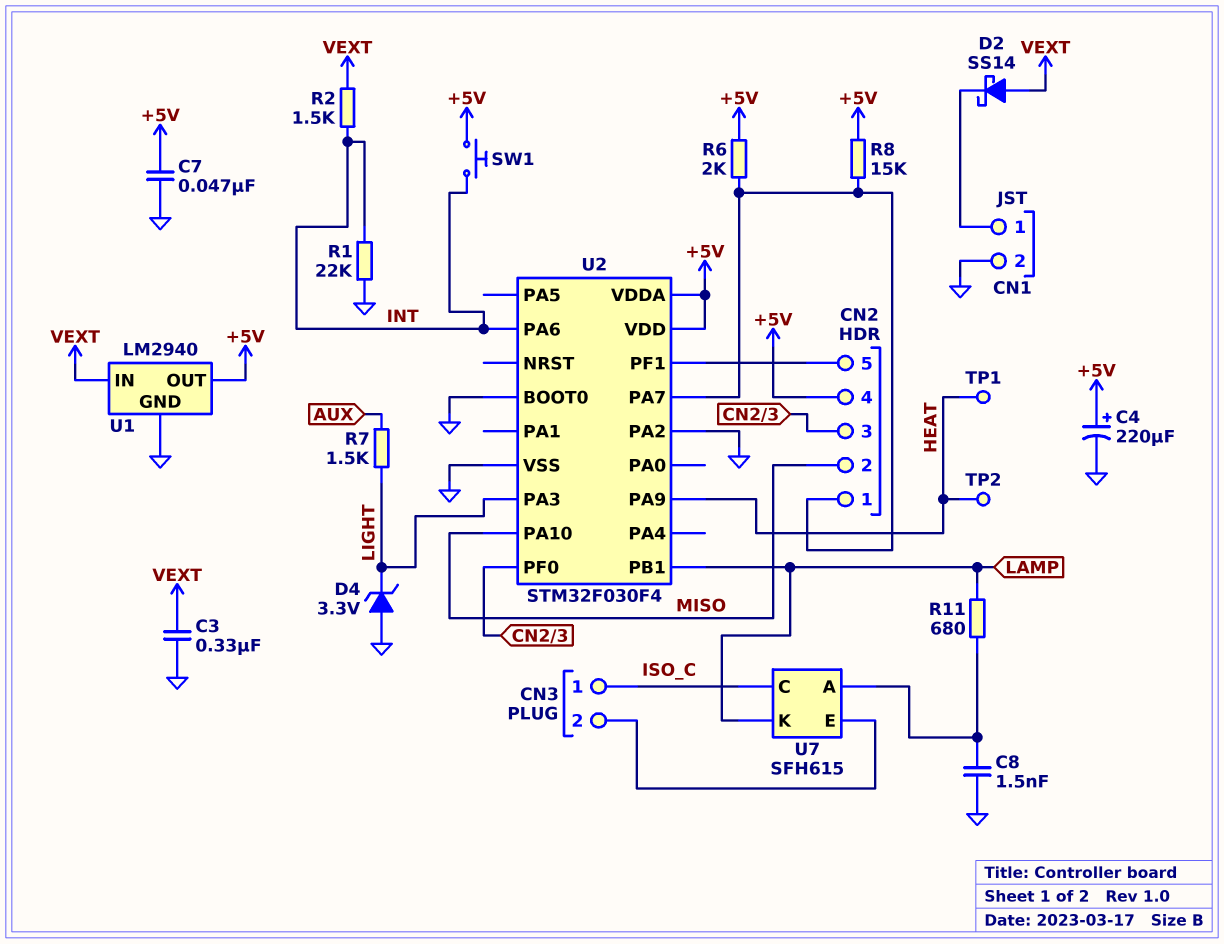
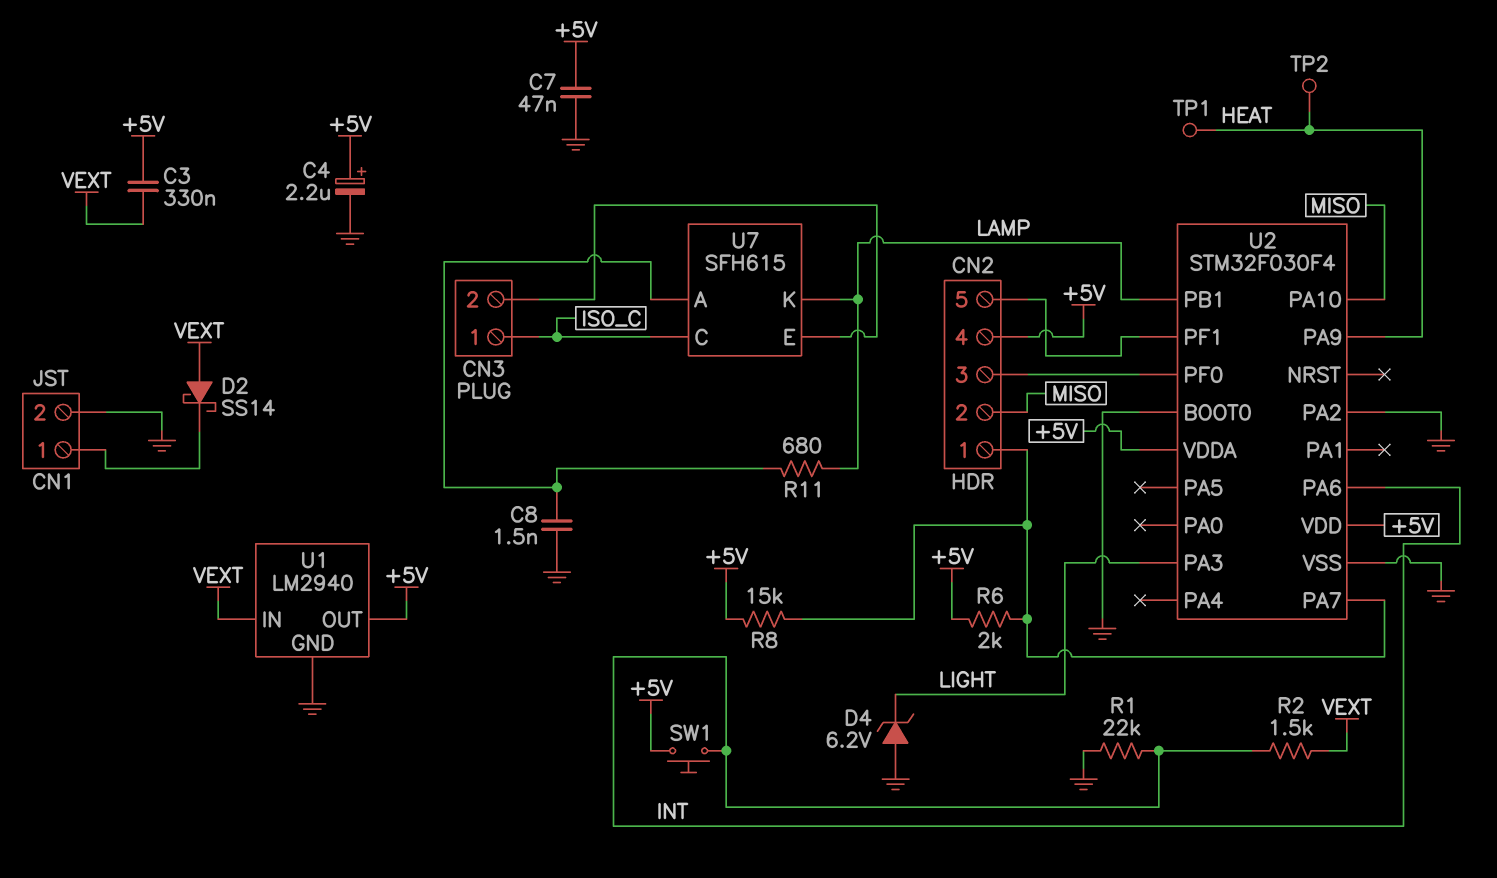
C3: 330nF (GND, VEXT) -> 330nF (+5V, VEXT)
C4: 220uF (plus +5V, minus GND) -> 2.2uF (plus +5V, minus GND)
D4: zener 3.3V (A GND, K LIGHT) -> zener 6.2V (A GND, K LIGHT)
R7: 1.5k (AUX, LIGHT) -> none

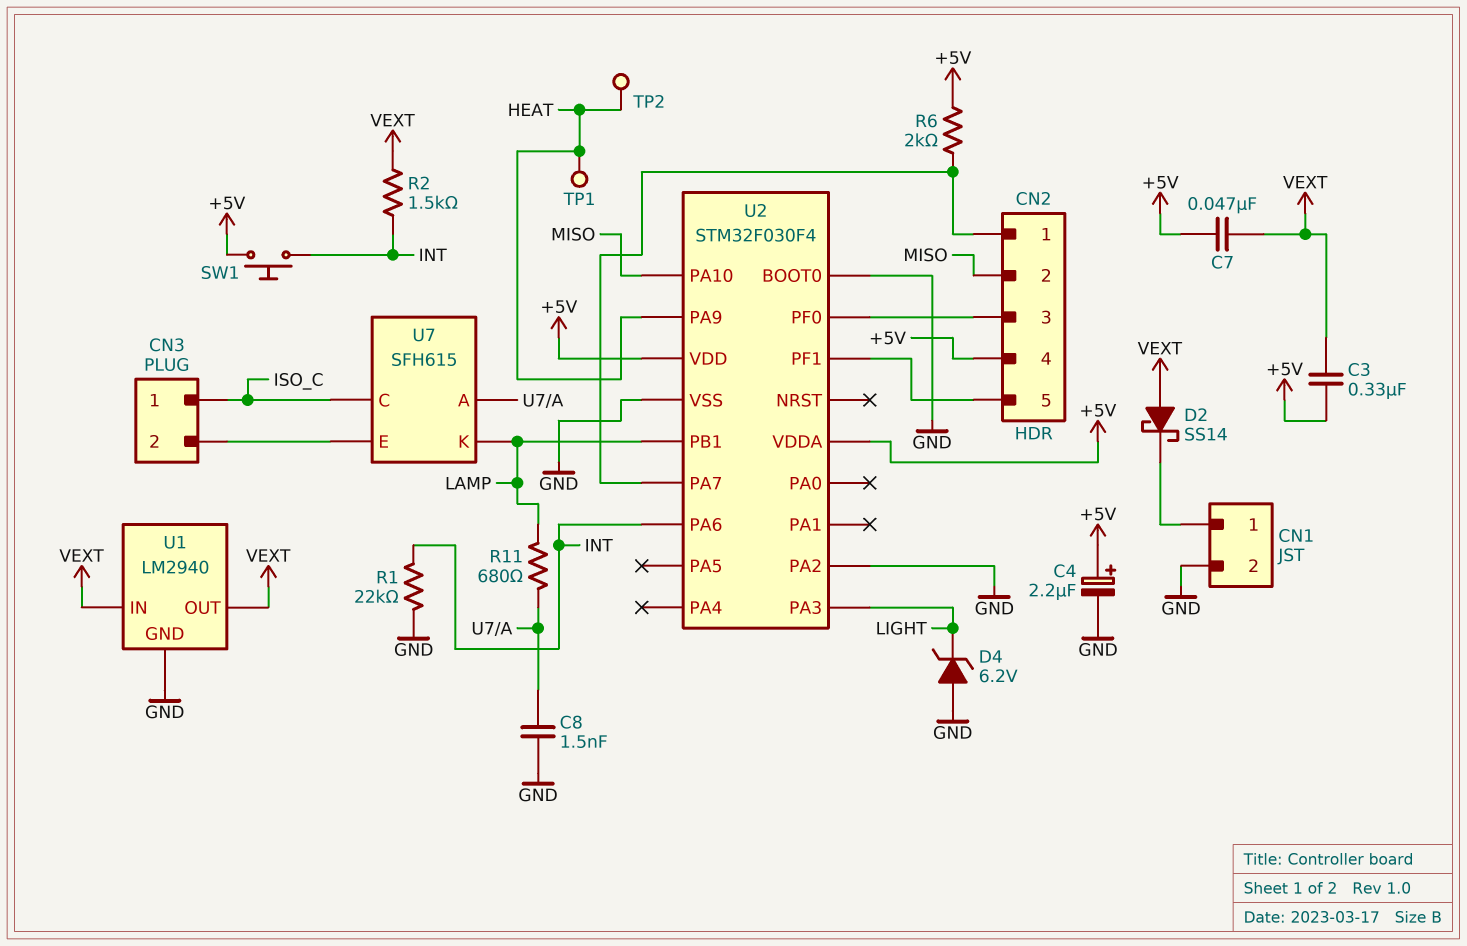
C7: 47nF (+5V, GND) -> 47nF (+5V, VEXT)
R8: 15k (+5V, CN2/1) -> none
U1 pin OUT: +5V -> VEXT

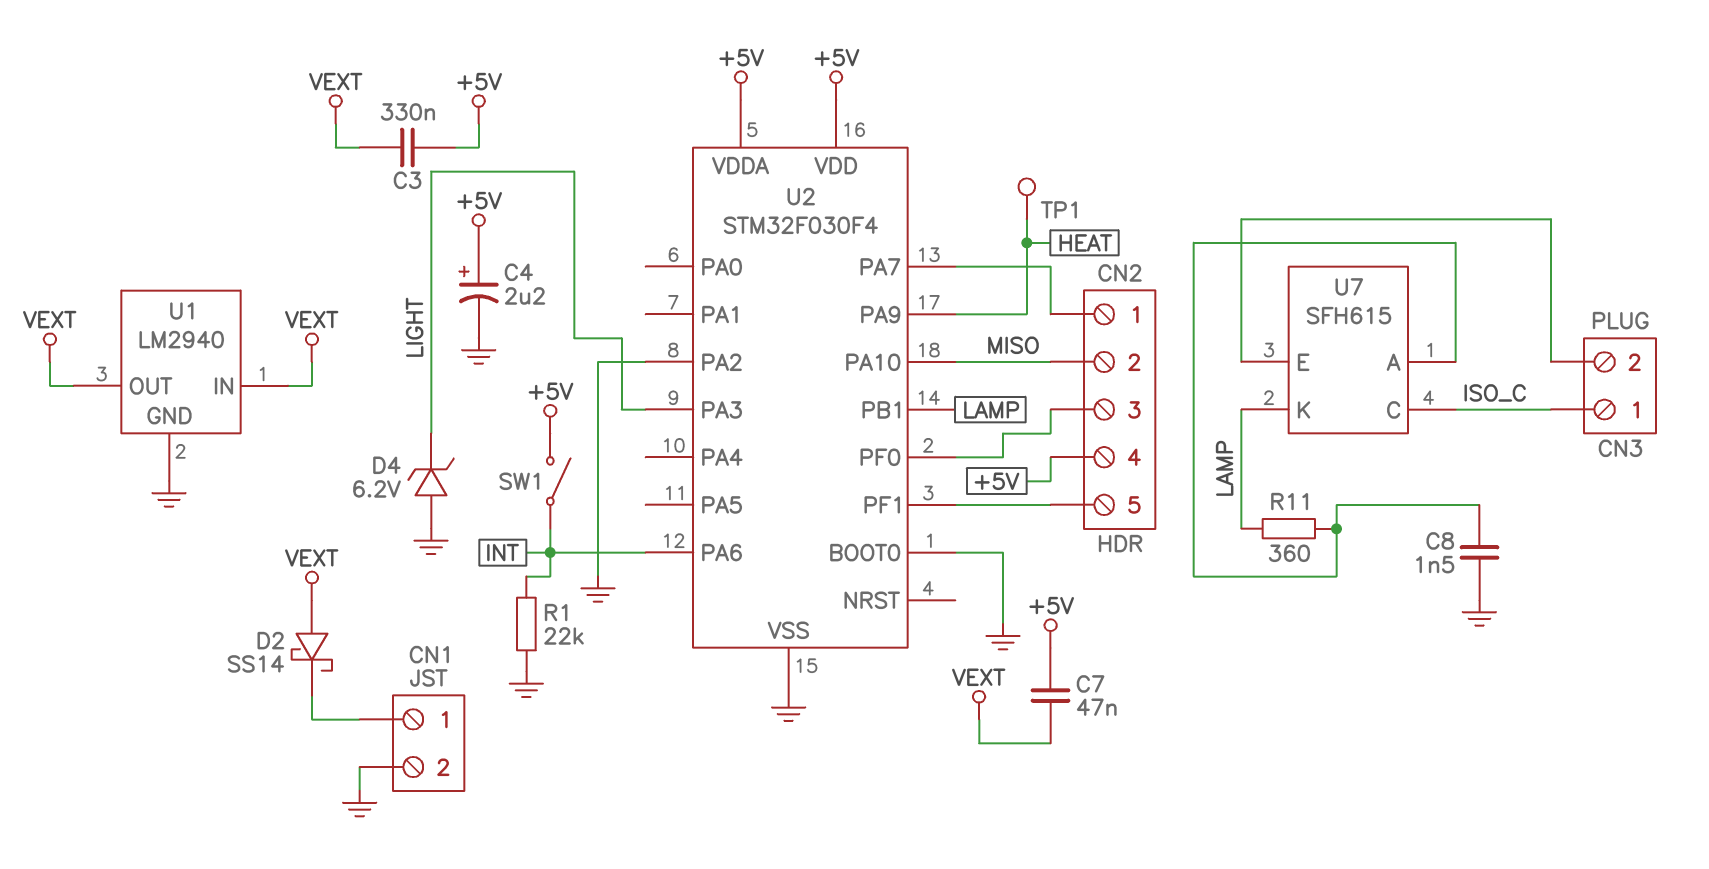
R2: 1.5k (INT, VEXT) -> none
R6: 2k (+5V, CN2/1) -> none
R11: 680 (LAMP, U7/A) -> 360 (LAMP, U7/A)
SW1: button (+5V, INT) -> switch (+5V, INT)
TP2: test point (HEAT) -> none

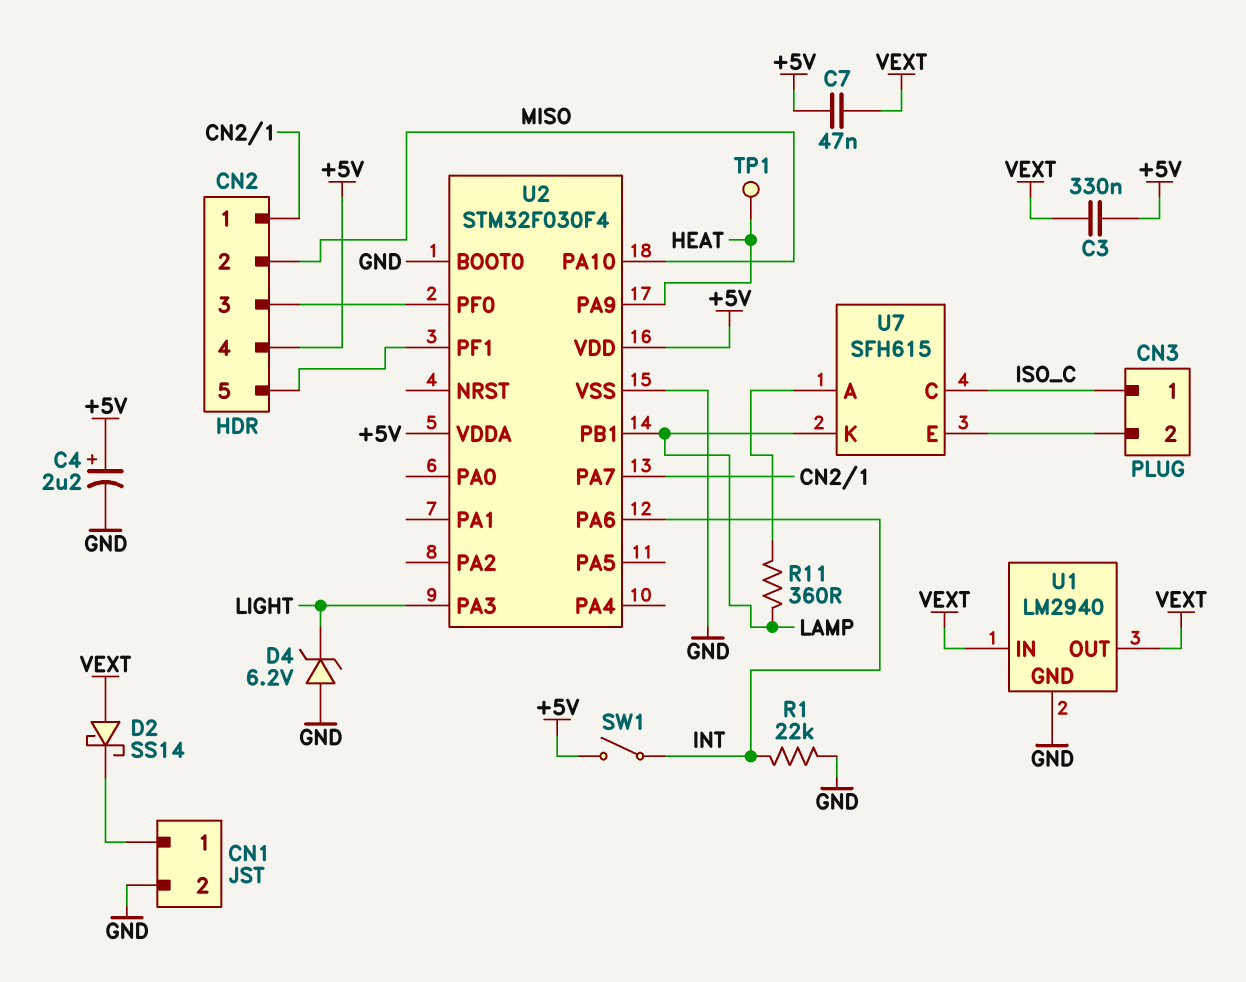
C8: 1.5nF (GND, U7/A) -> none
U2 pin PA2: GND -> none

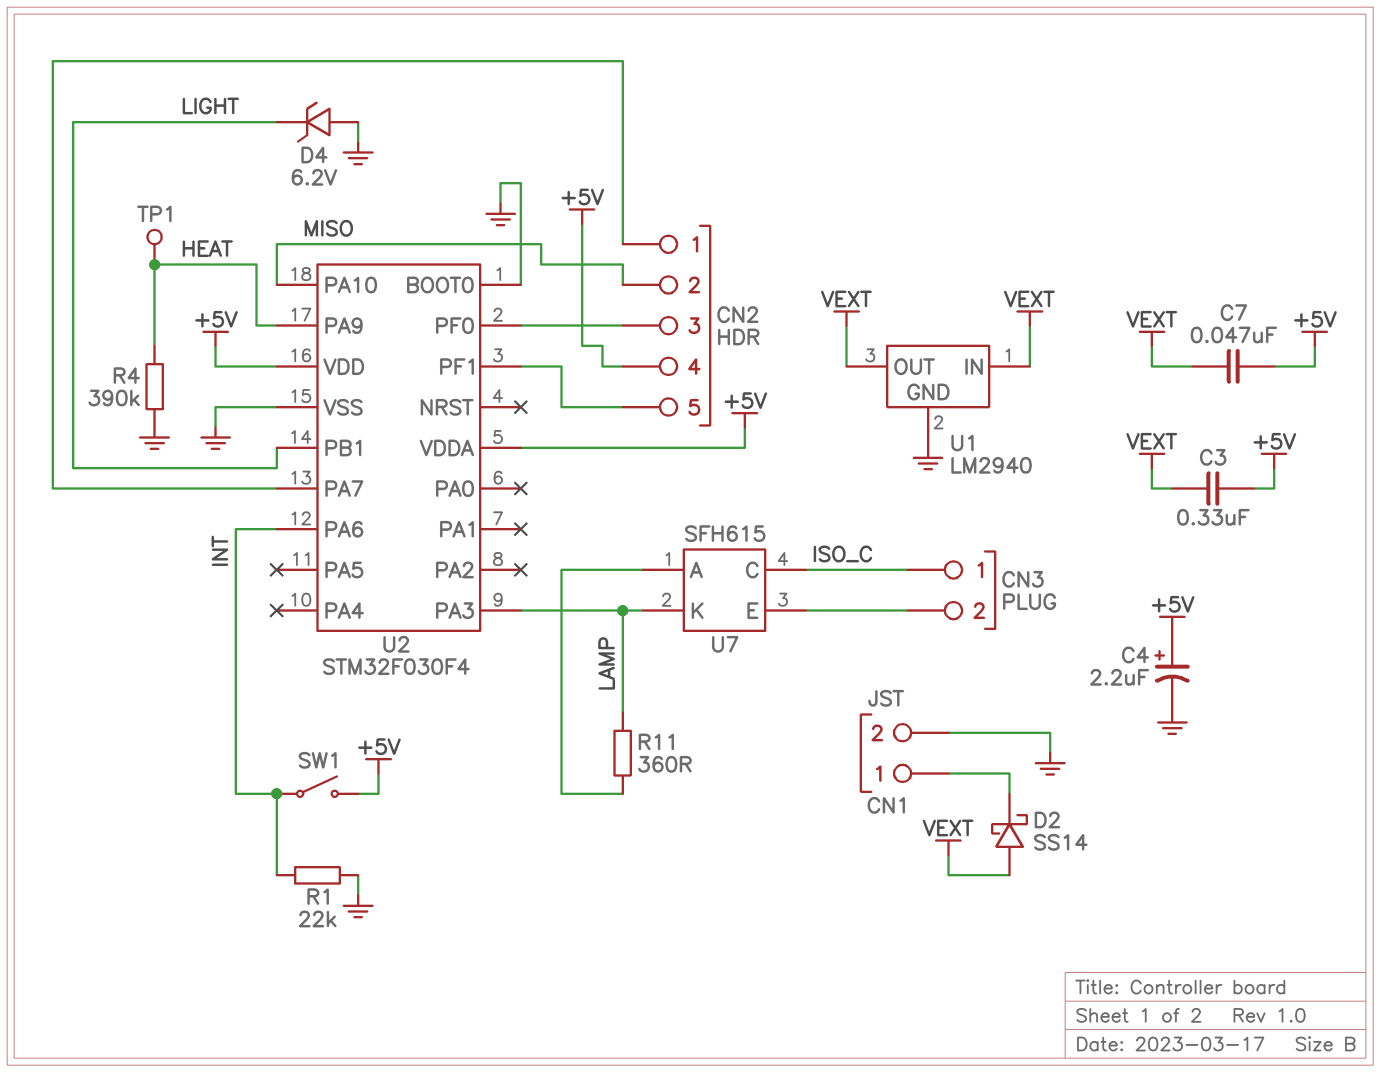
R4: none -> 390k (GND, HEAT)
U2 pin PA3: LIGHT -> LAMP
U2 pin PB1: LAMP -> LIGHT

